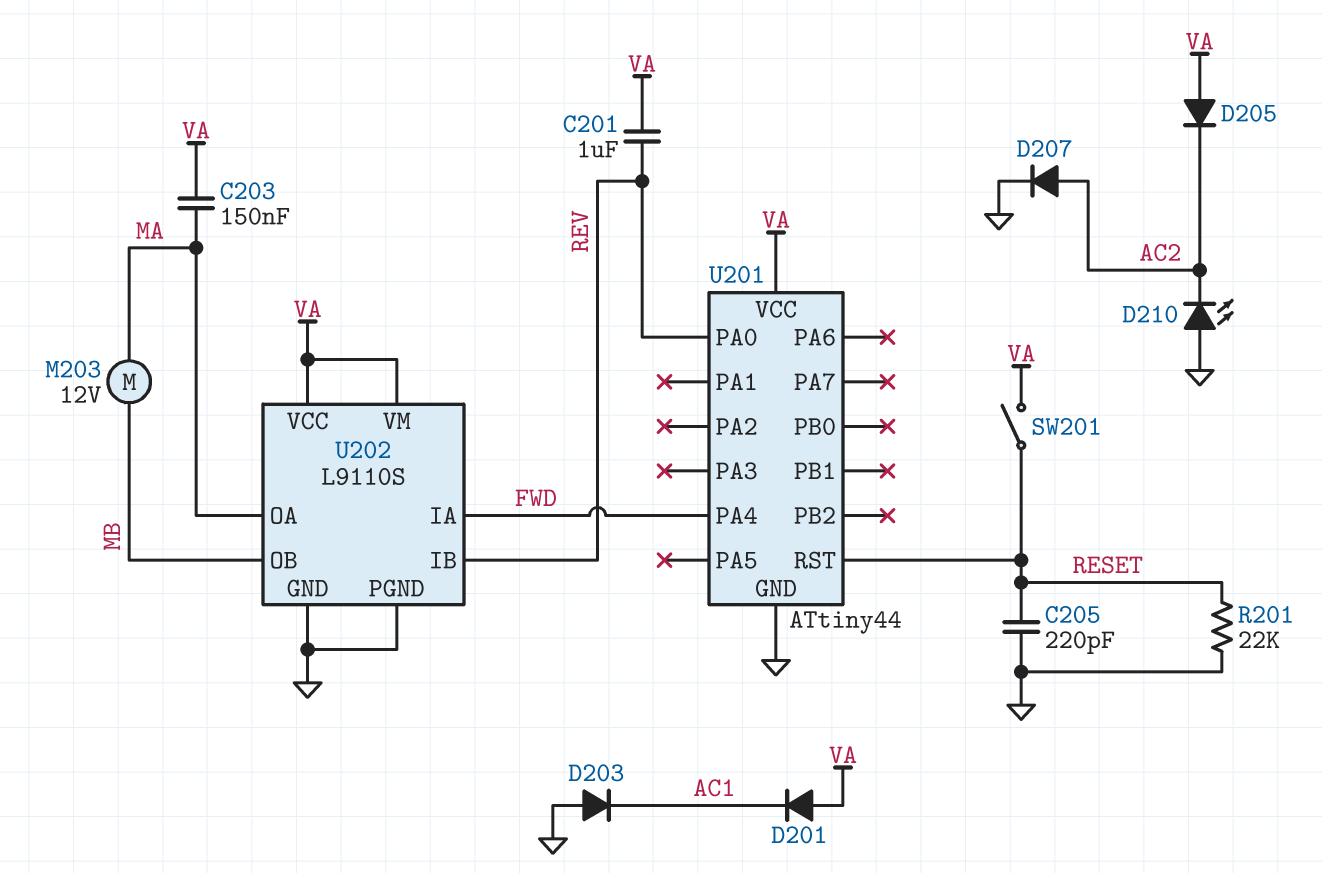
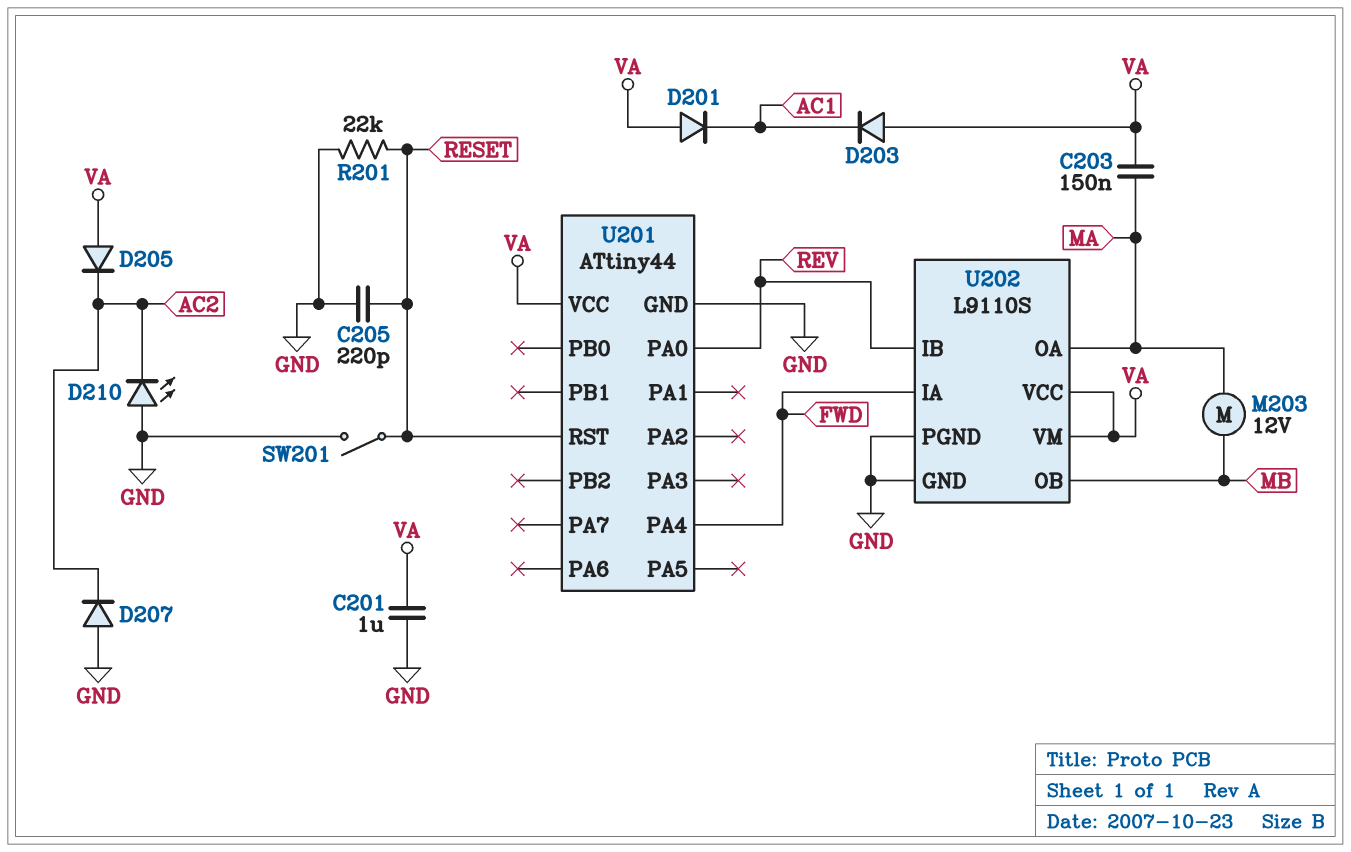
C201: 1uF (REV, VA) -> 1uF (GND, VA)
D203: diode (A GND, K AC1) -> diode (A VA, K AC1)
D207: diode (A AC2, K GND) -> diode (A GND, K AC2)
SW201: switch (RESET, VA) -> switch (GND, RESET)

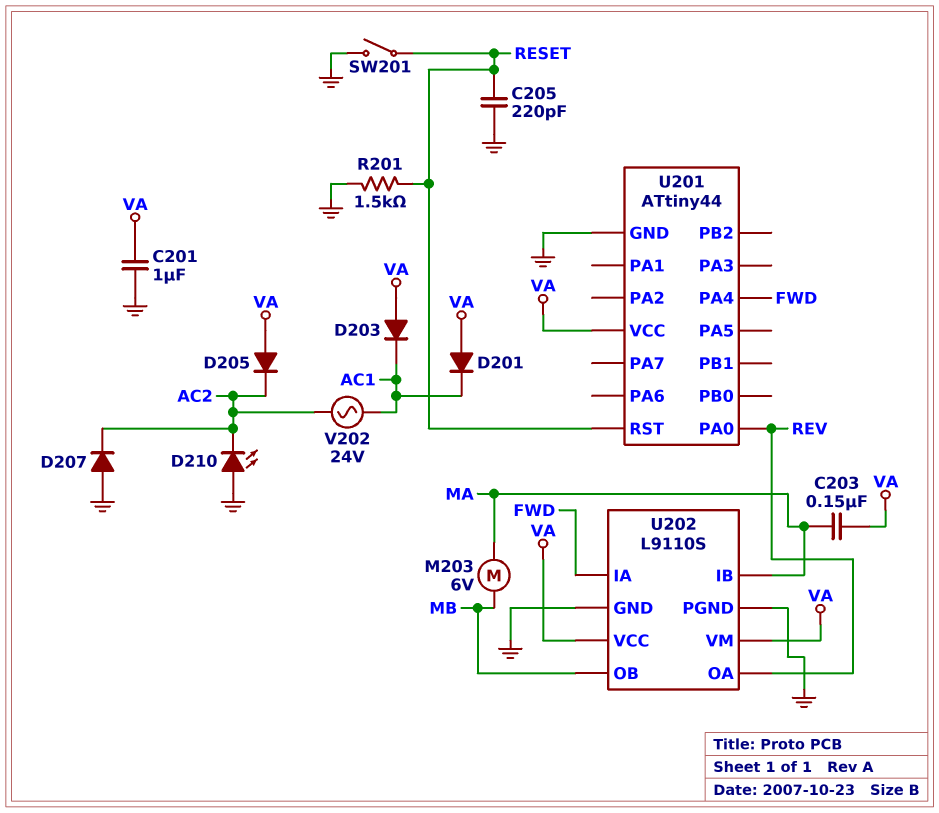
M203: motor 12V (MA, MB) -> motor 6V (MA, MB)
R201: 22k (GND, RESET) -> 1.5k (GND, RESET)
U202 pin IB: REV -> MA
U202 pin OA: MA -> REV
V202: none -> AC 24V (AC1, AC2)

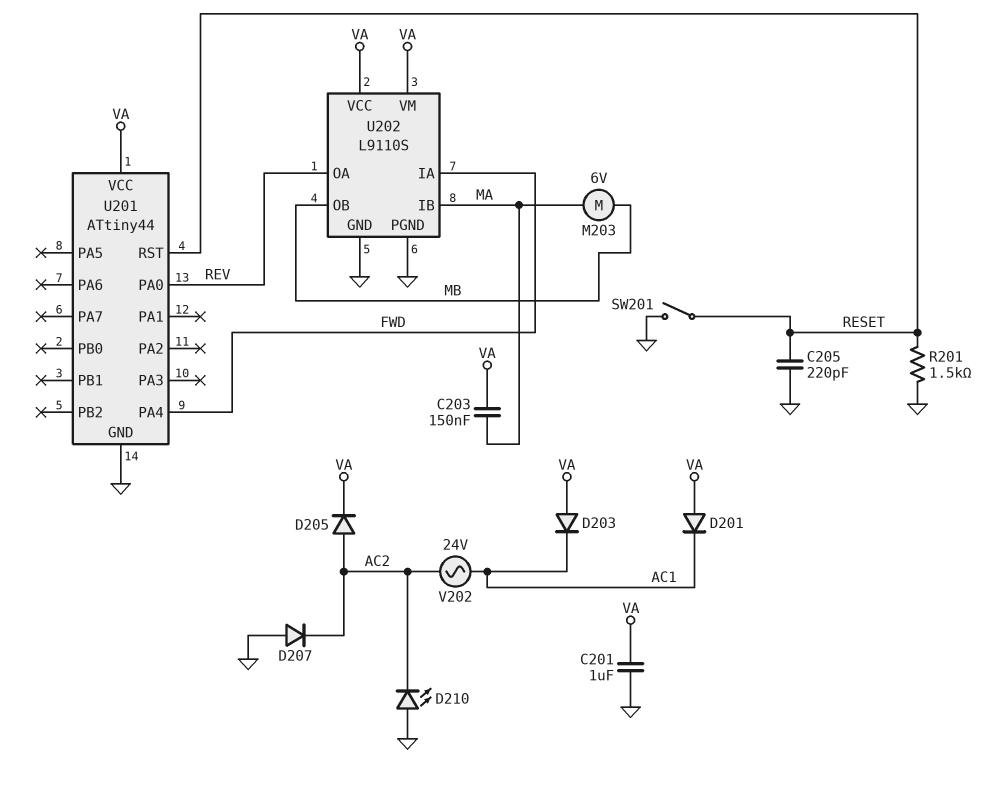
D205: diode (A VA, K AC2) -> diode (A AC2, K VA)

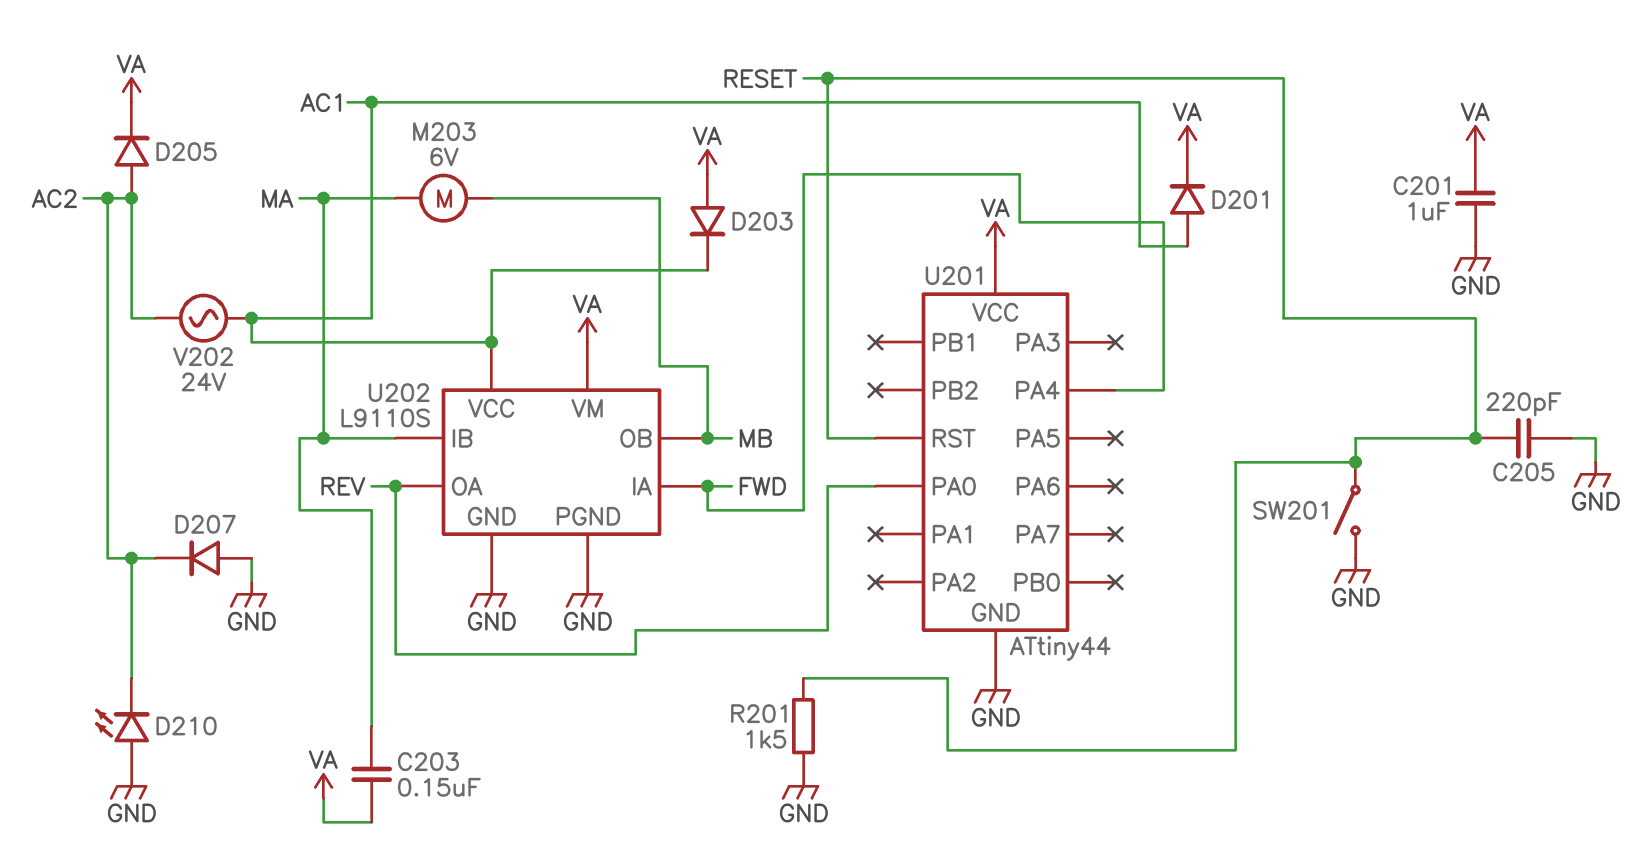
D201: diode (A VA, K AC1) -> diode (A AC1, K VA)
U202 pin VCC: VA -> AC1

